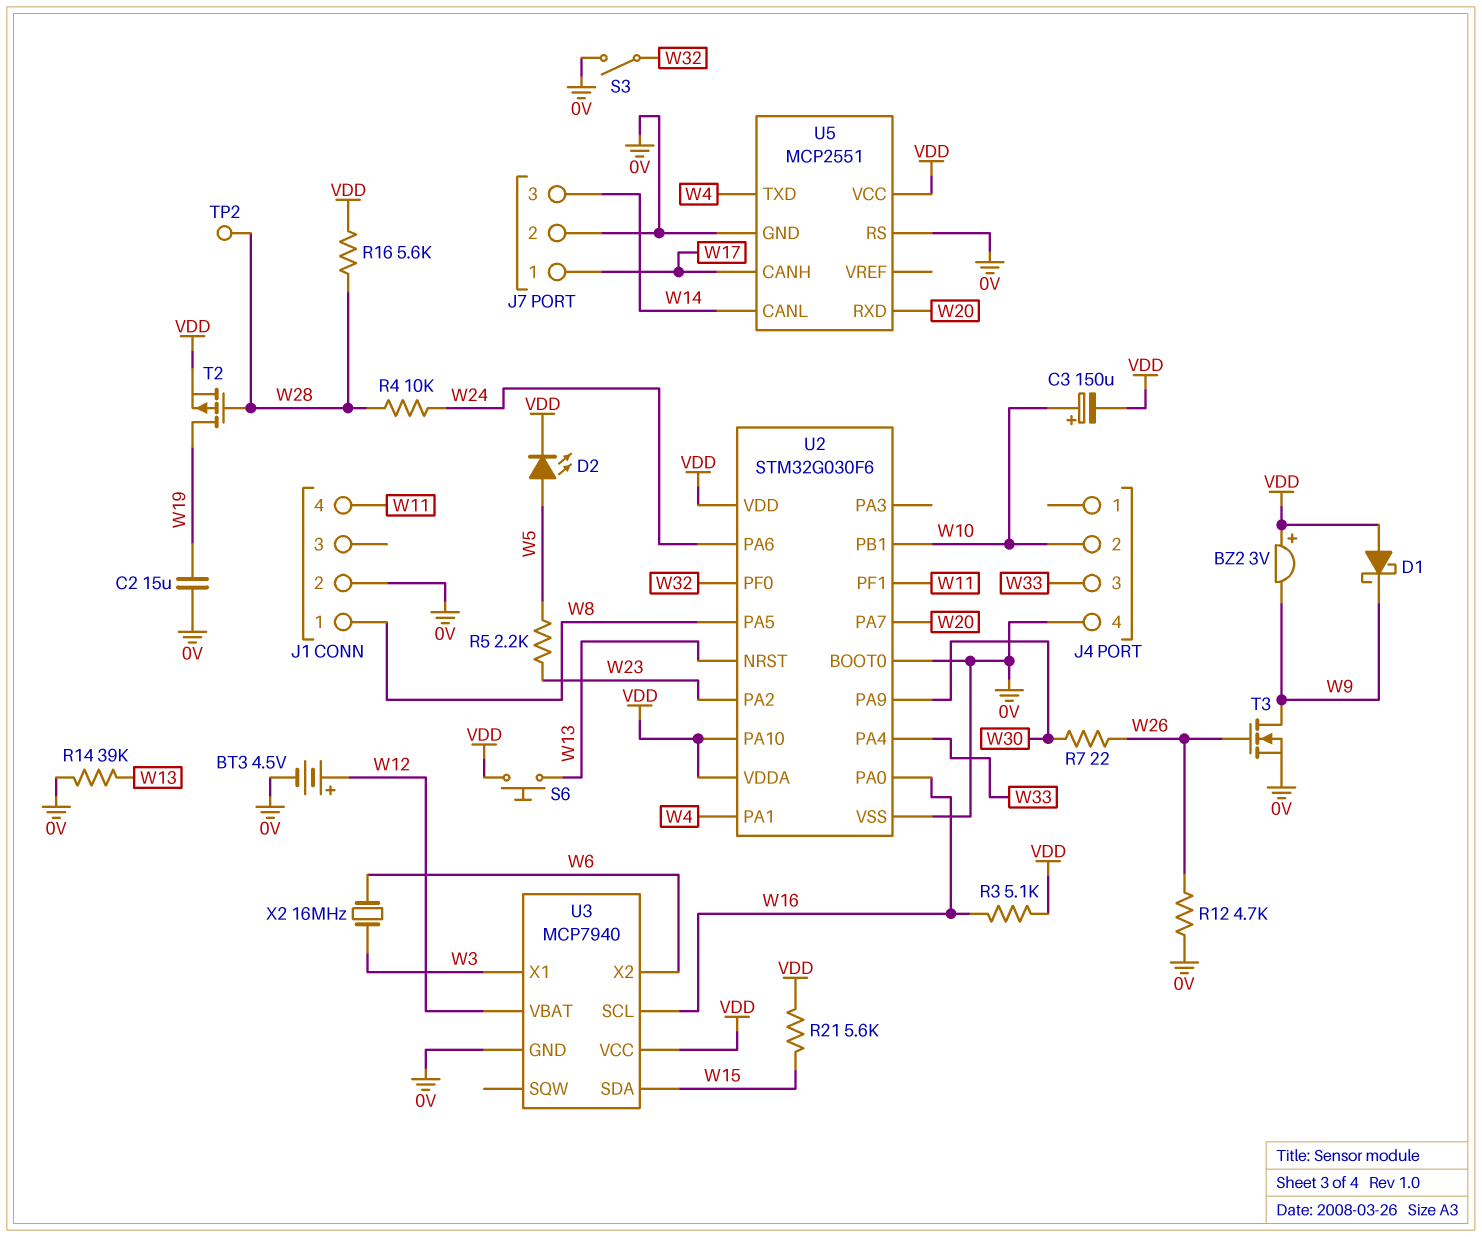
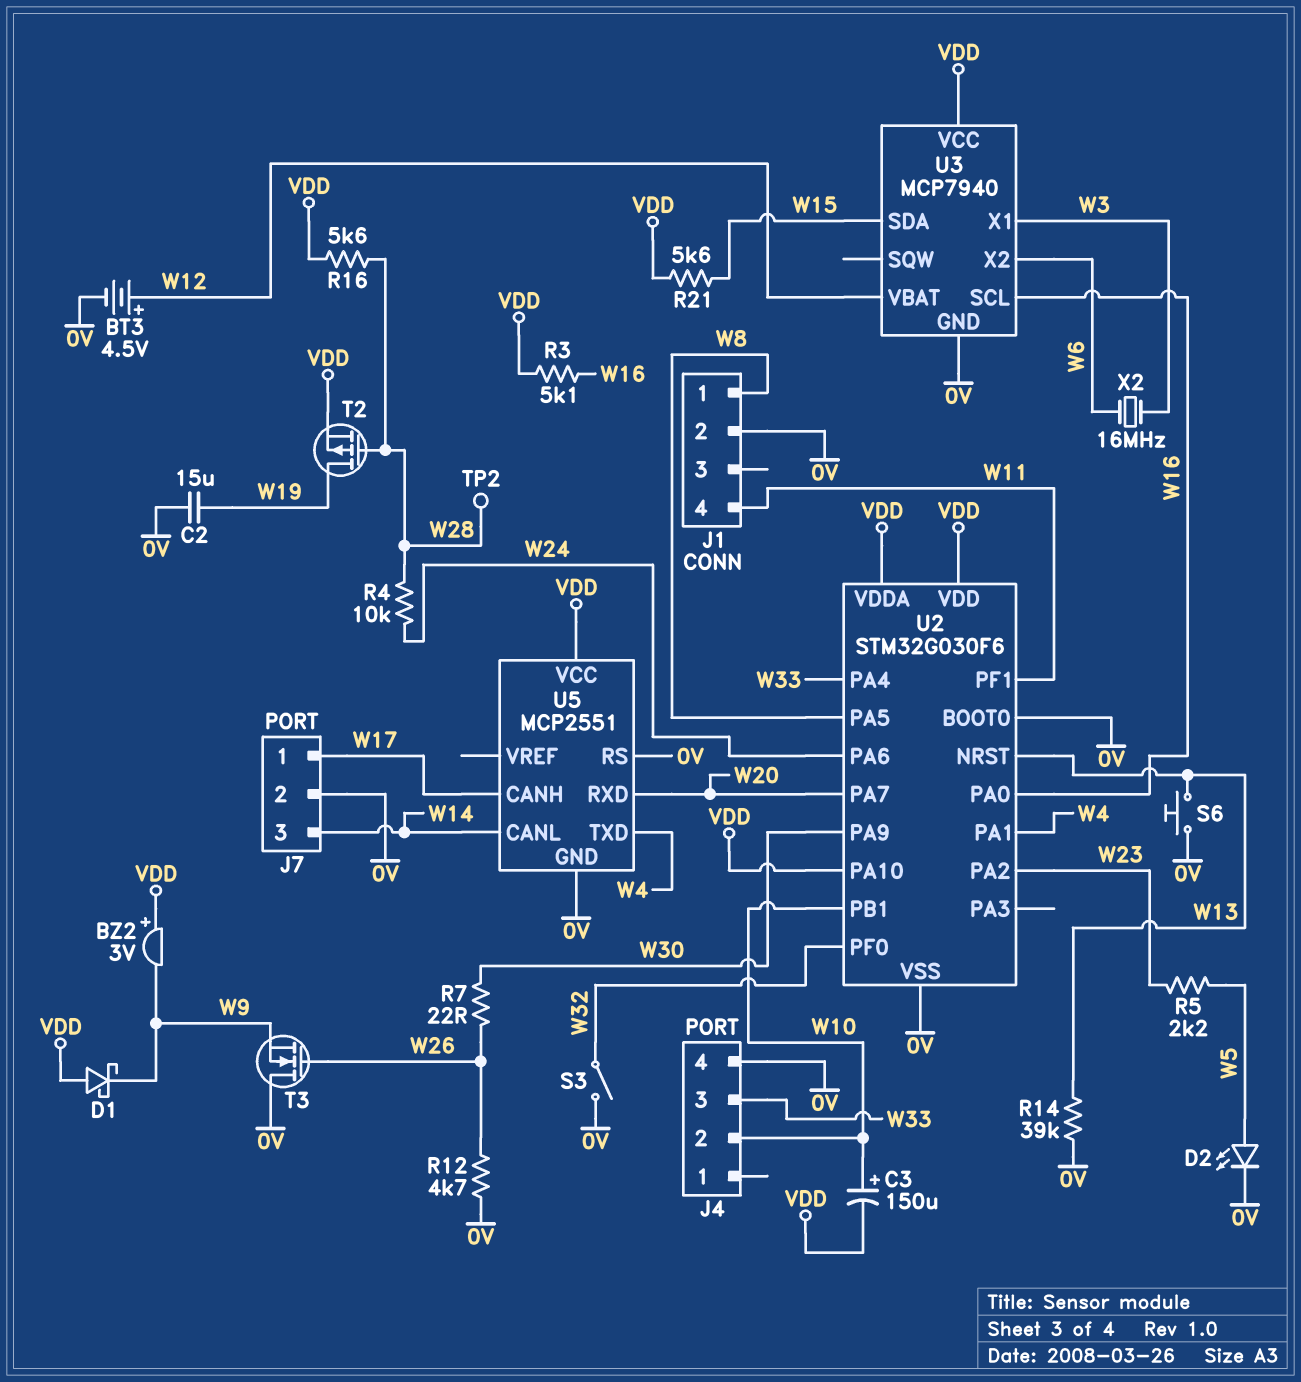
D2: LED (A W5, K VDD) -> LED (A W5, K 0V)
S6: button (VDD, W13) -> button (0V, W13)
T3: NMOS (G W26, D W9, S 0V) -> NMOS (G W26, D 0V, S W9)

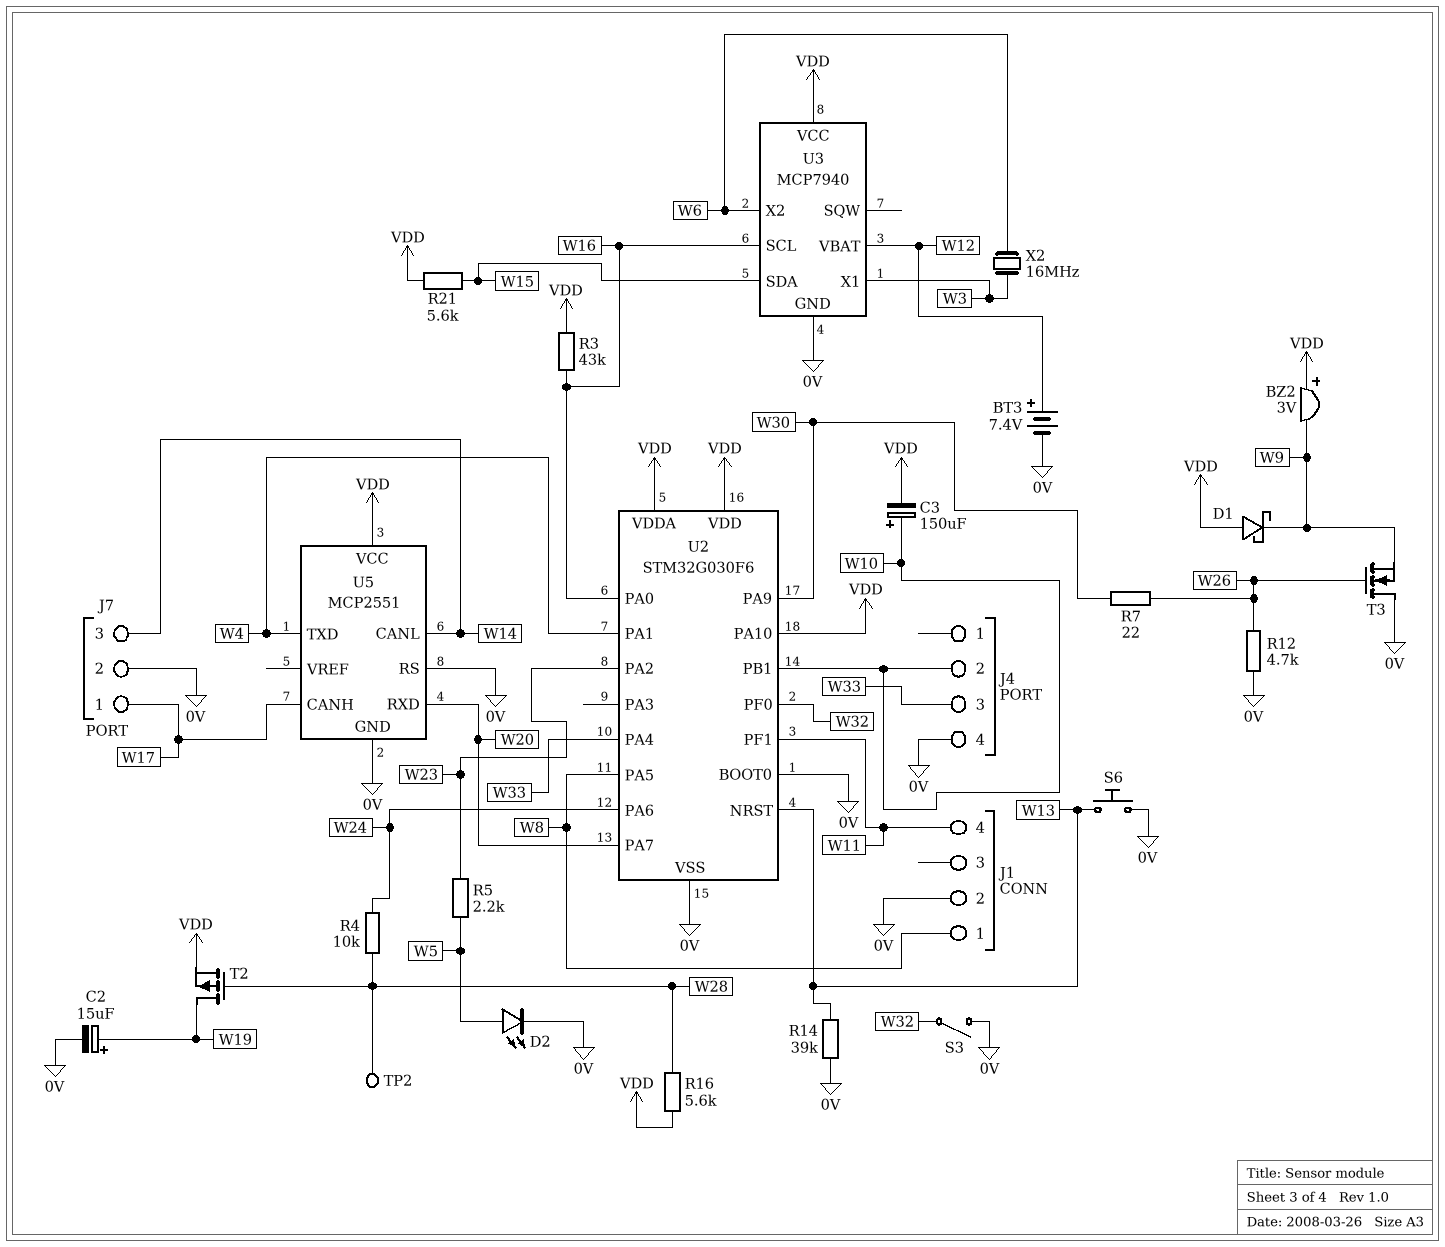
BT3: 4.5V (plus W12, minus 0V) -> 7.4V (plus W12, minus 0V)
C2: 15uF (0V, W19) -> 15uF (plus W19, minus 0V)
R3: 5.1k (VDD, W16) -> 43k (VDD, W16)

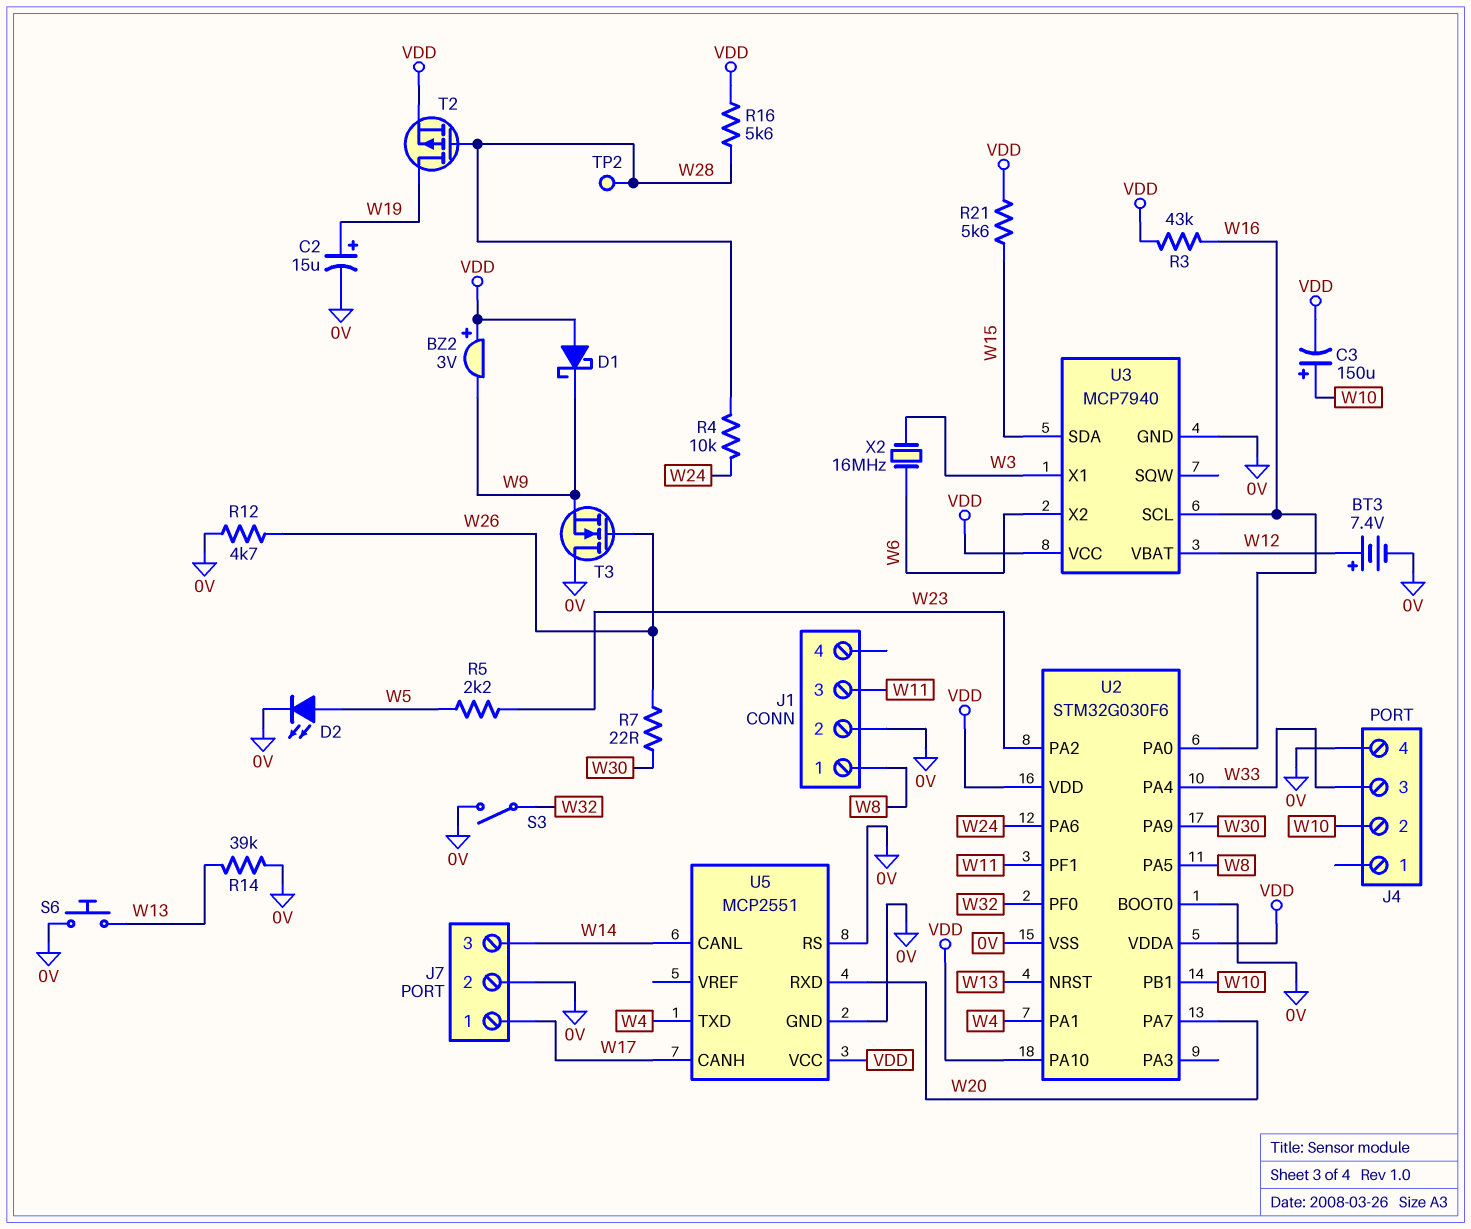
J1 pin 3: none -> W11
J1 pin 4: W11 -> none

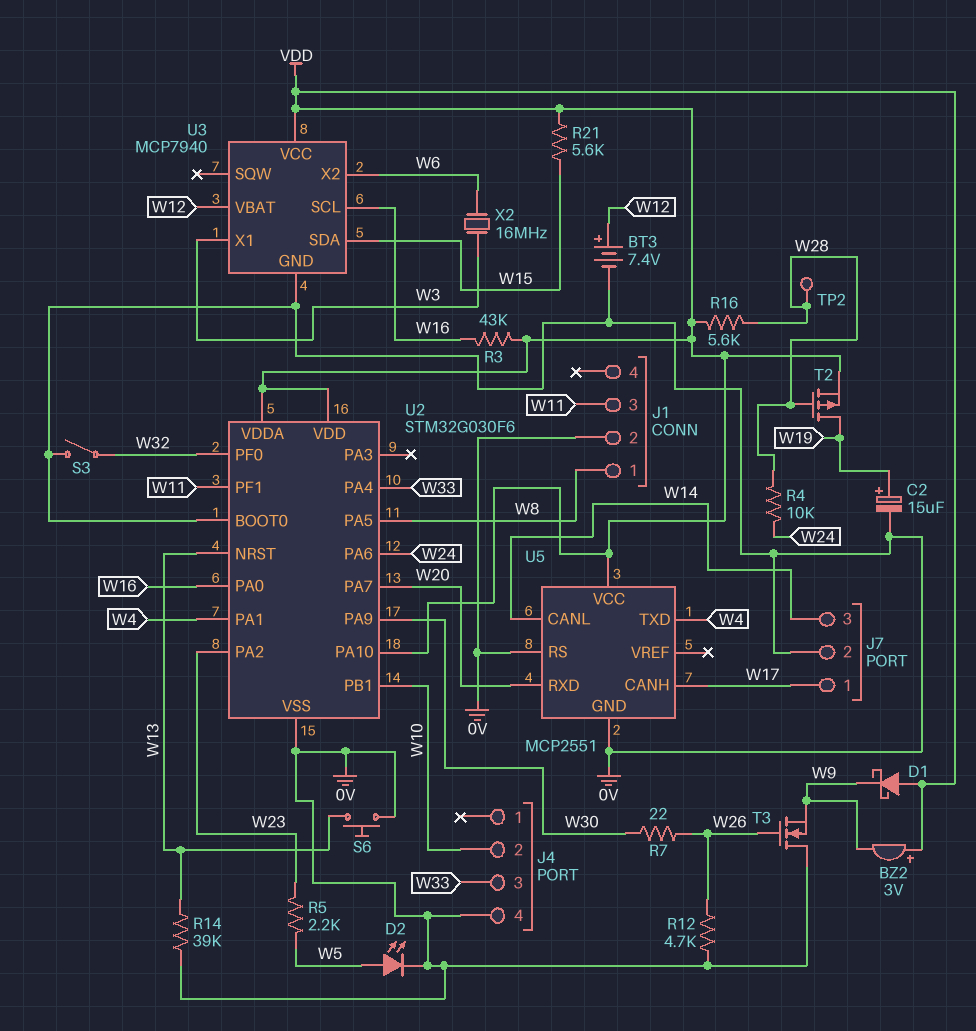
C3: 150uF (plus W10, minus VDD) -> none

